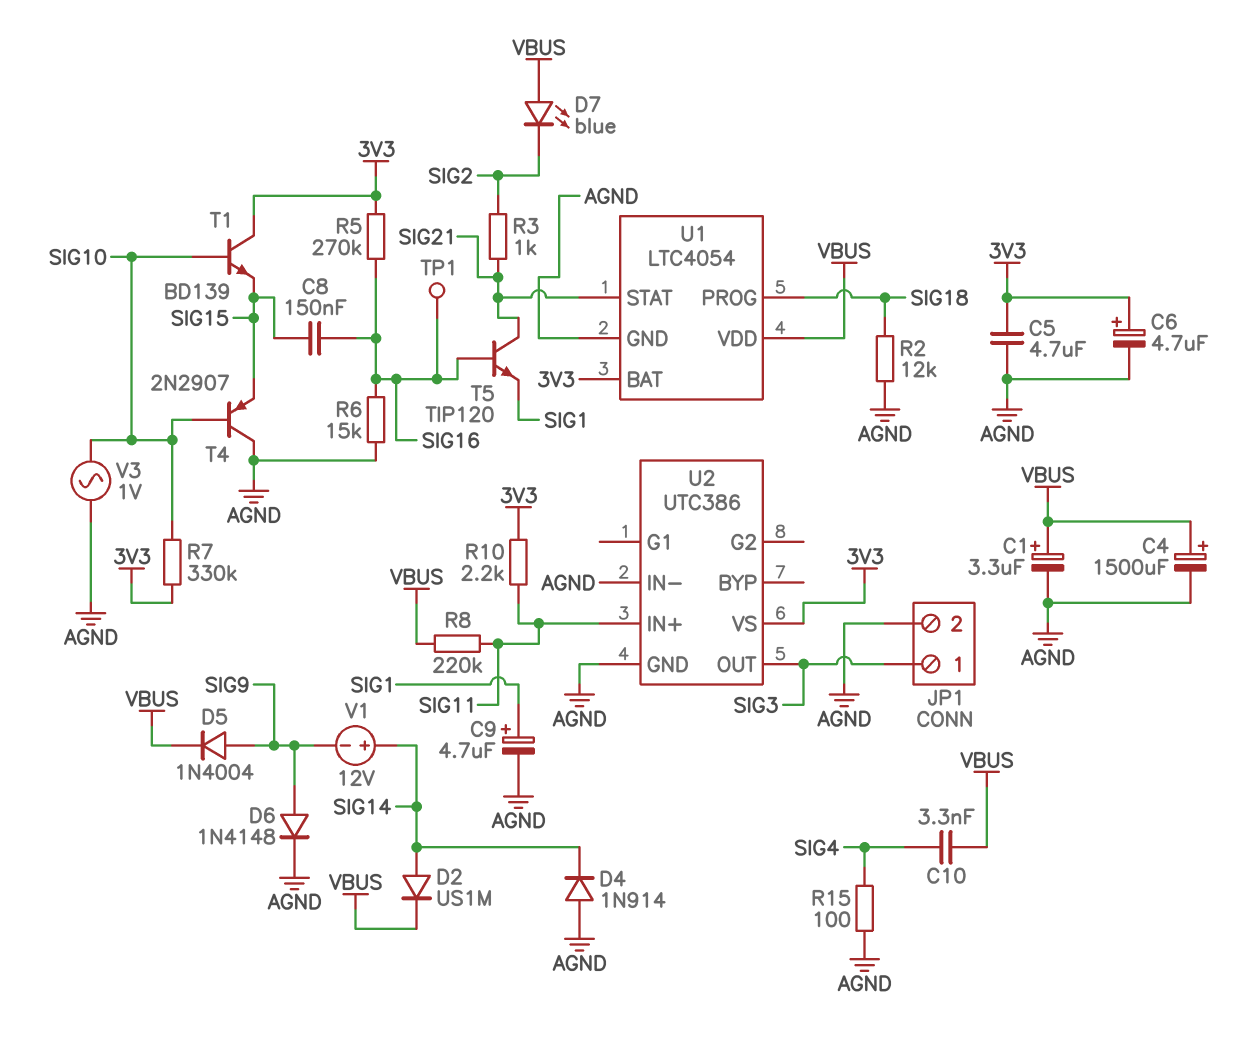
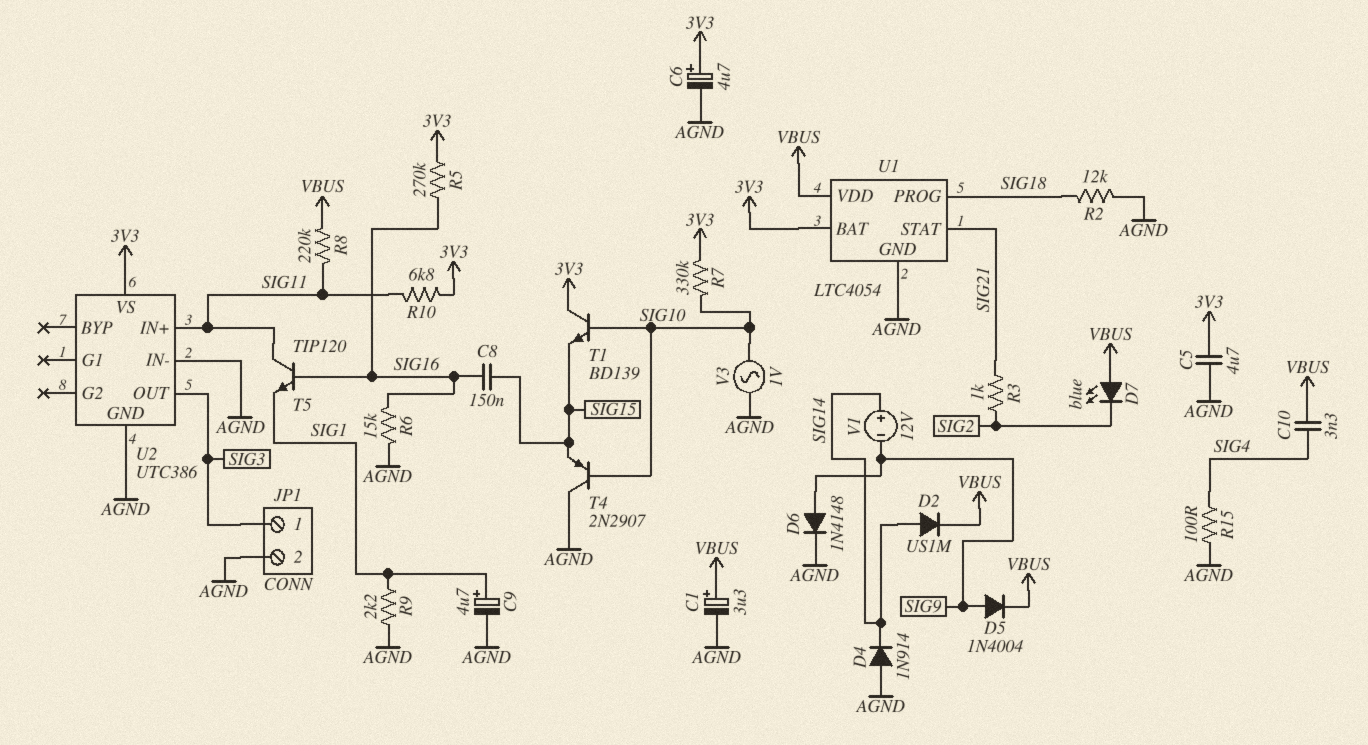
C4: 1500uF (plus VBUS, minus AGND) -> none
R9: none -> 2.2k (AGND, SIG1)
R10: 2.2k (3V3, SIG11) -> 6.8k (3V3, SIG11)
T5: NPN TIP120 (B SIG16, C SIG21, E SIG1) -> NPN TIP120 (B SIG16, C SIG11, E SIG1)
TP1: test point (SIG16) -> none

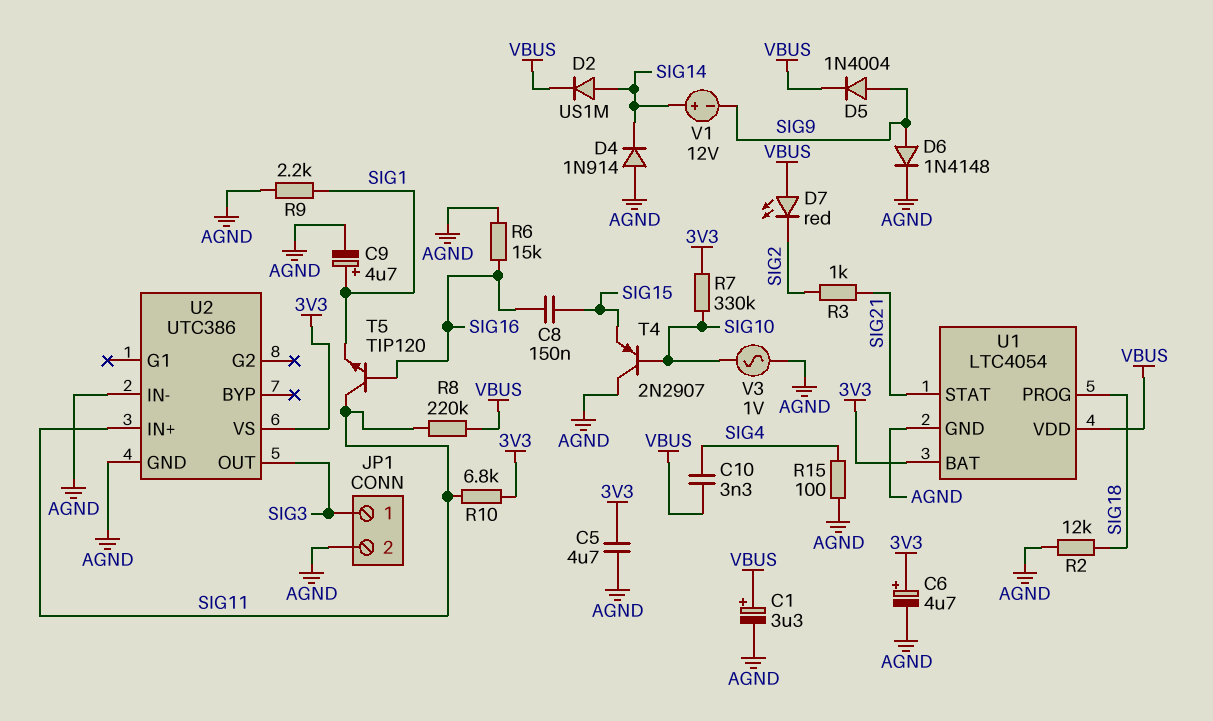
D7: LED blue (A VBUS, K SIG2) -> LED red (A VBUS, K SIG2)
R5: 270k (3V3, SIG16) -> none
T1: NPN BD139 (B SIG10, C 3V3, E SIG15) -> none

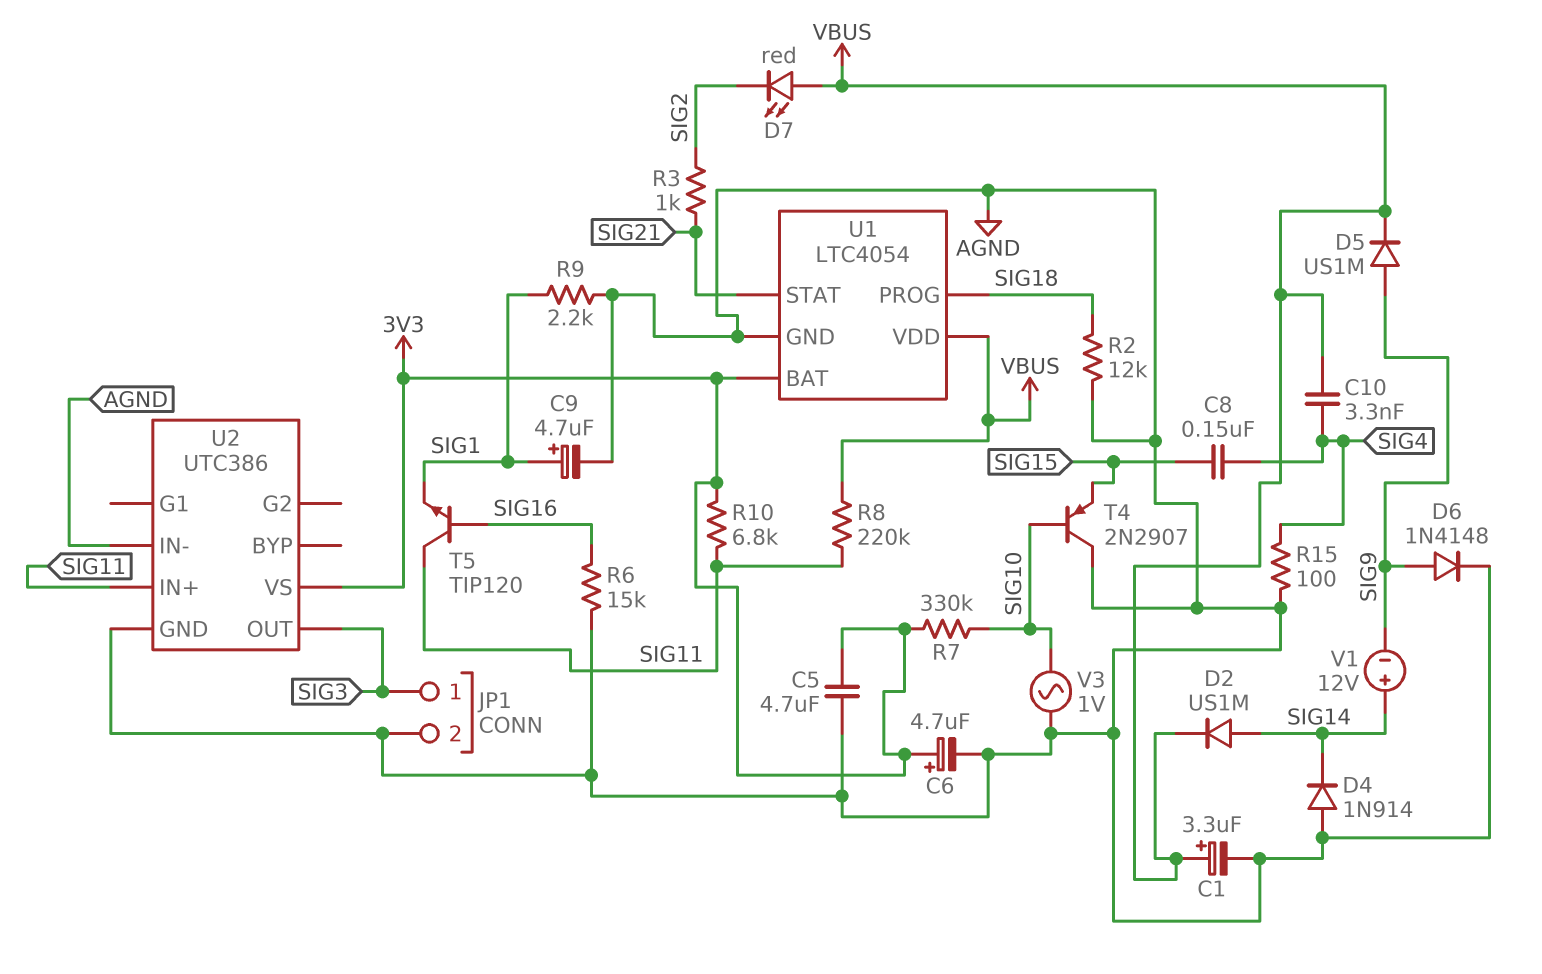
C8: 150nF (SIG15, SIG16) -> 150nF (SIG4, SIG15)
D5: diode 1N4004 (A SIG9, K VBUS) -> diode US1M (A SIG9, K VBUS)

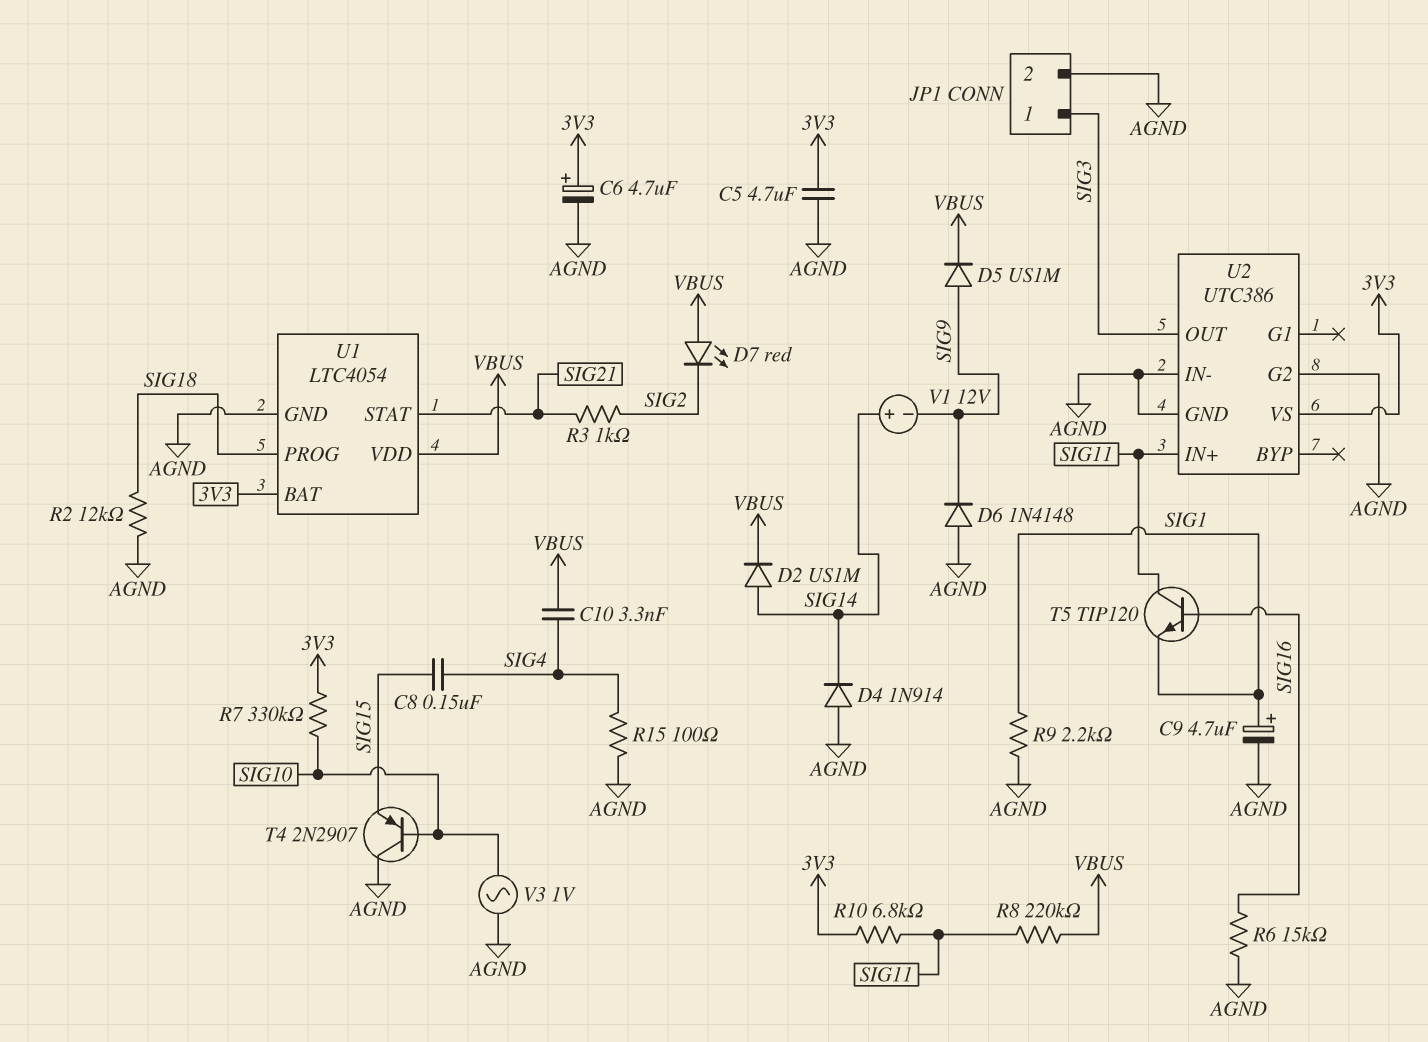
C1: 3.3uF (plus VBUS, minus AGND) -> none
D6: diode 1N4148 (A SIG9, K AGND) -> diode 1N4148 (A AGND, K SIG9)
U2 pin G2: none -> AGND

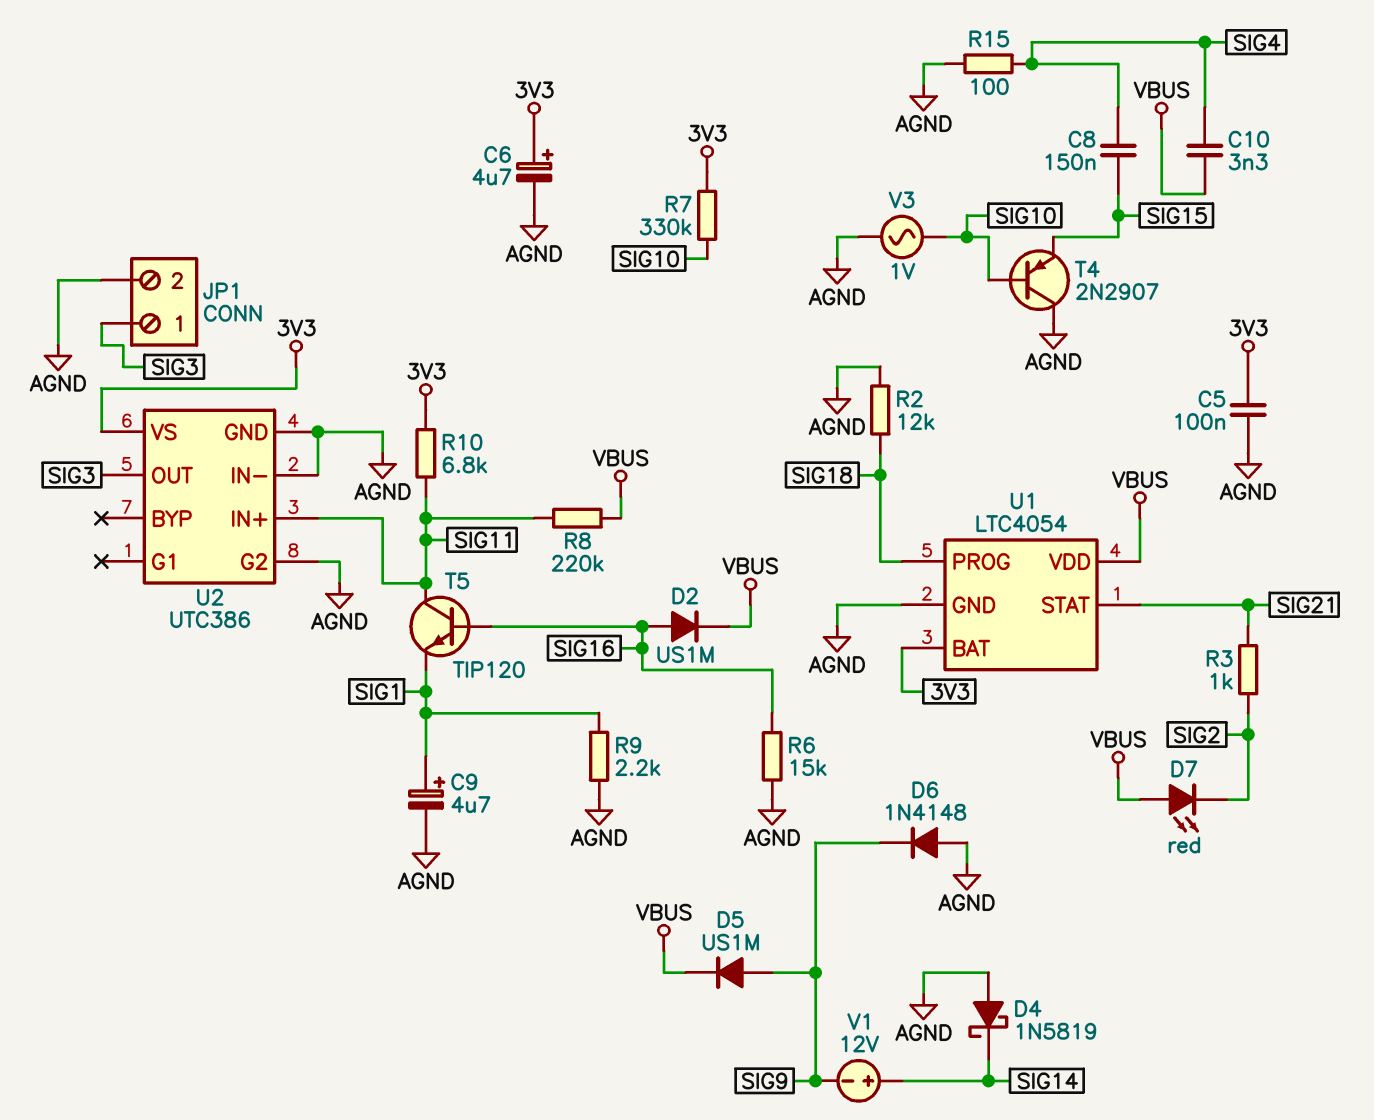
C5: 4.7uF (3V3, AGND) -> 100nF (3V3, AGND)
D2: diode US1M (A SIG14, K VBUS) -> diode US1M (A SIG16, K VBUS)
D4: diode 1N914 (A AGND, K SIG14) -> schottky 1N5819 (A AGND, K SIG14)

